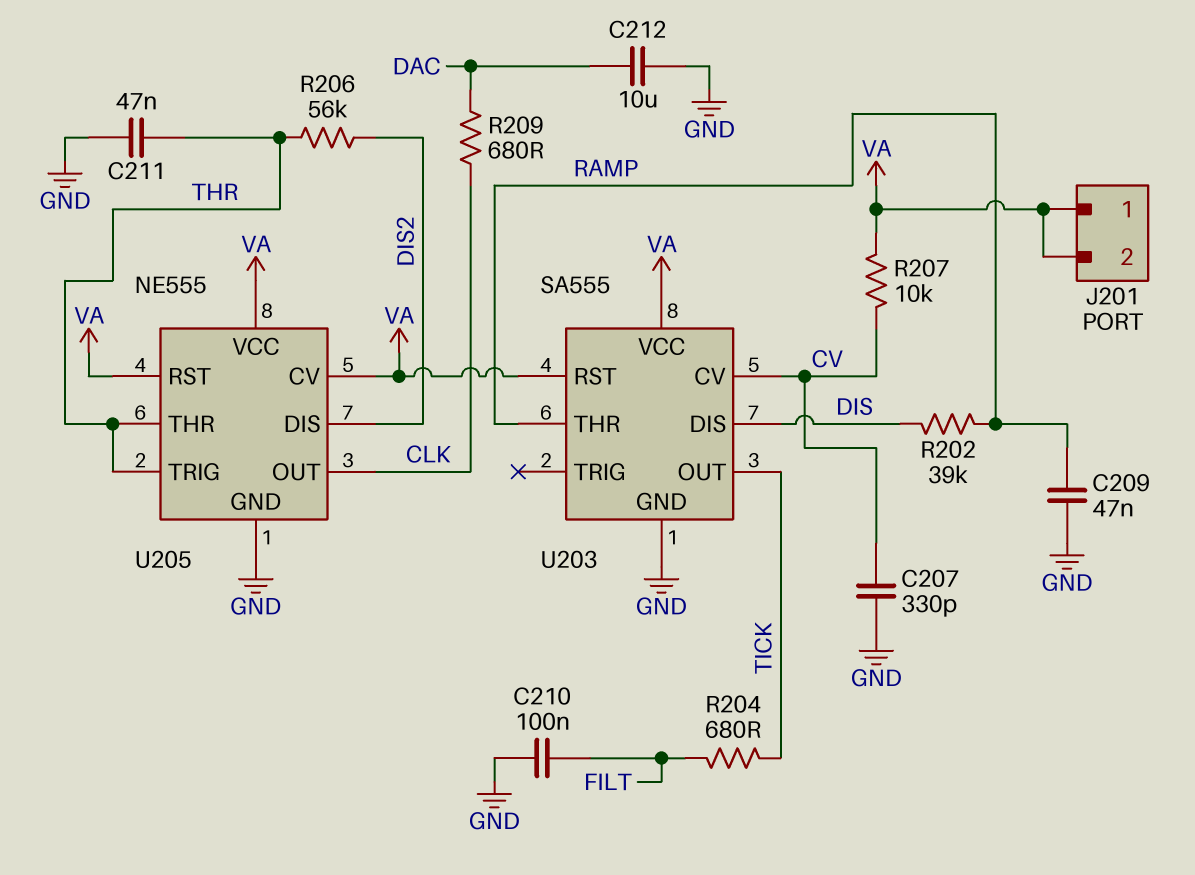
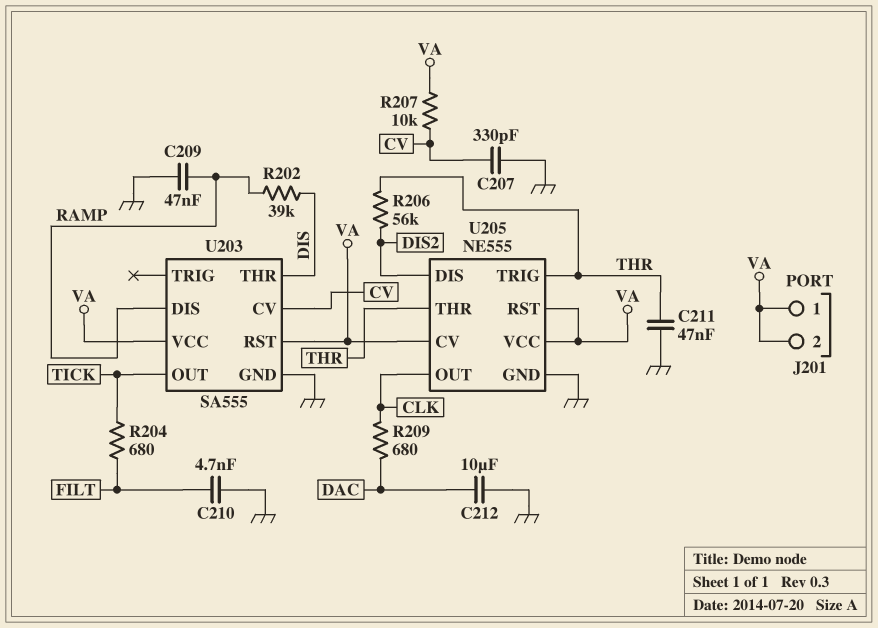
C210: 100nF (FILT, GND) -> 4.7nF (FILT, GND)
U203 pin DIS: DIS -> RAMP
U203 pin THR: RAMP -> DIS

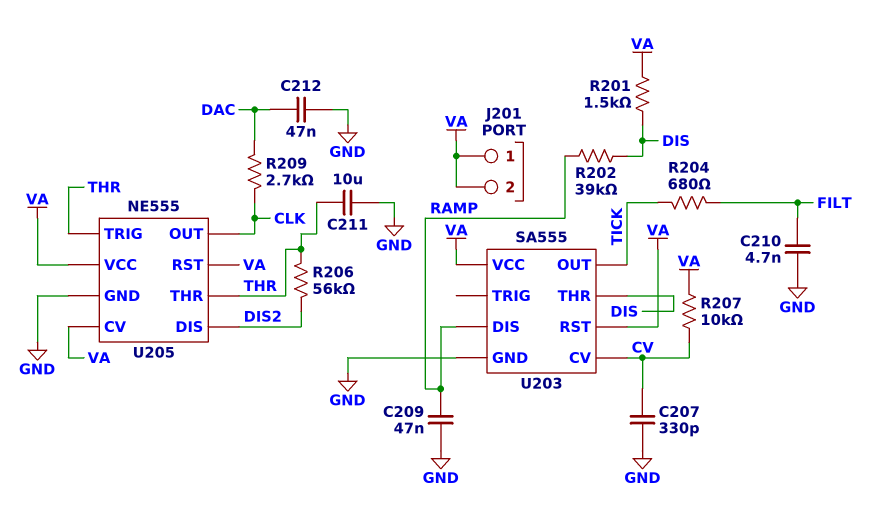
C211: 47nF (GND, THR) -> 10uF (GND, THR)
C212: 10uF (DAC, GND) -> 47nF (DAC, GND)
R201: none -> 1.5k (DIS, VA)
R209: 680 (CLK, DAC) -> 2.7k (CLK, DAC)

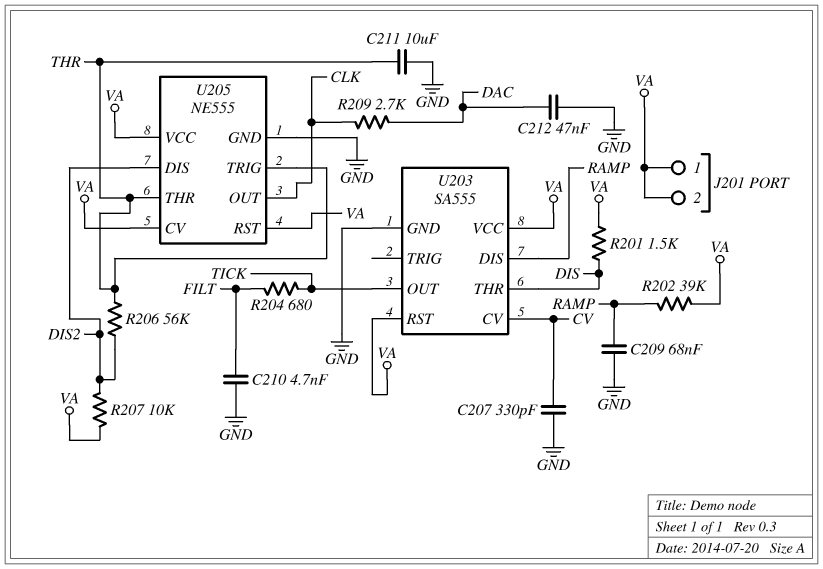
C209: 47nF (GND, RAMP) -> 68nF (GND, RAMP)
R202: 39k (DIS, RAMP) -> 39k (RAMP, VA)
R207: 10k (CV, VA) -> 10k (DIS2, VA)

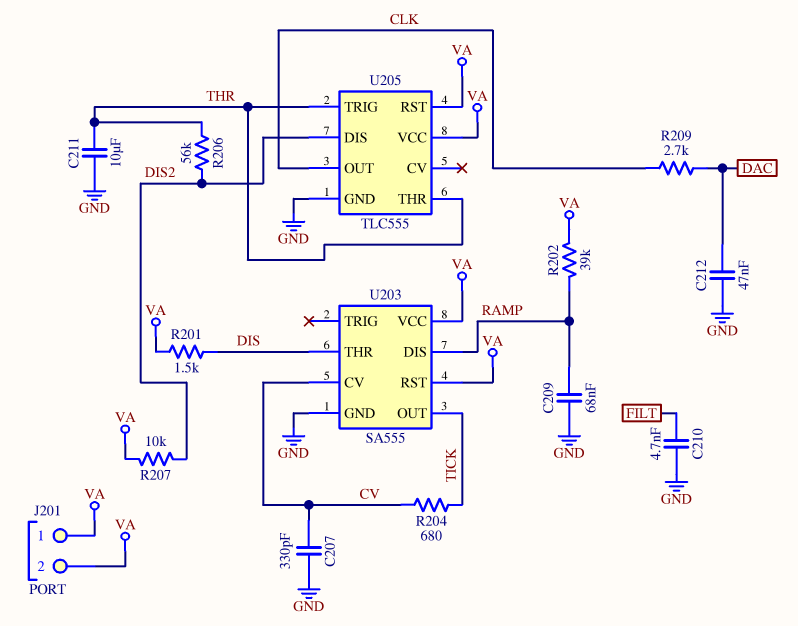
R204: 680 (FILT, TICK) -> 680 (CV, TICK)
U205: NE555 -> TLC555
U205 pin CV: VA -> none

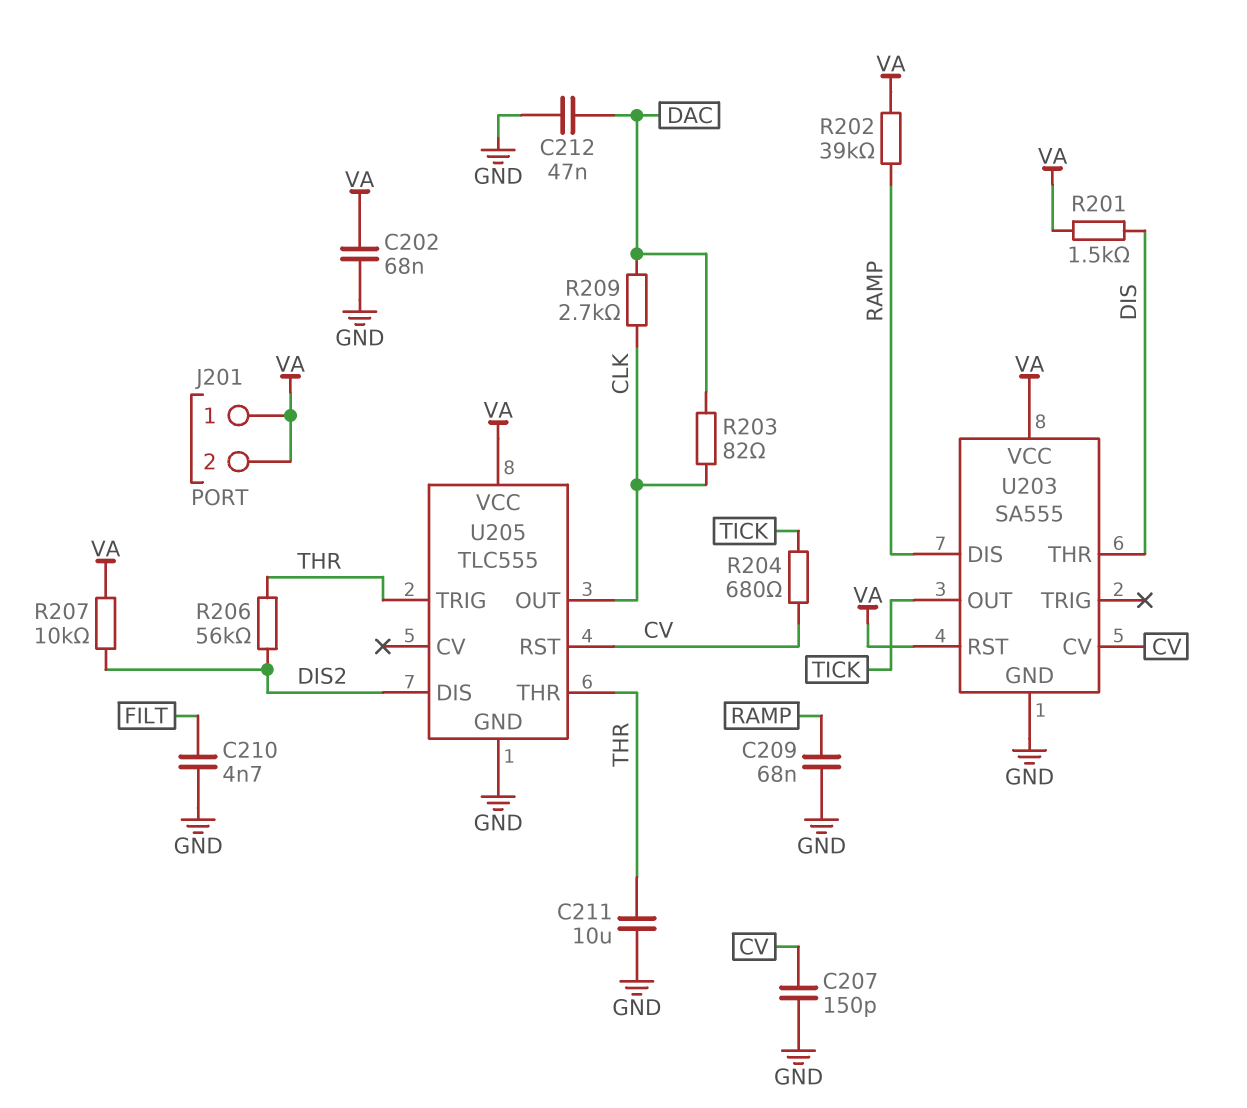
C202: none -> 68nF (GND, VA)
C207: 330pF (CV, GND) -> 150pF (CV, GND)
R203: none -> 82 (CLK, DAC)
U205 pin RST: VA -> CV

